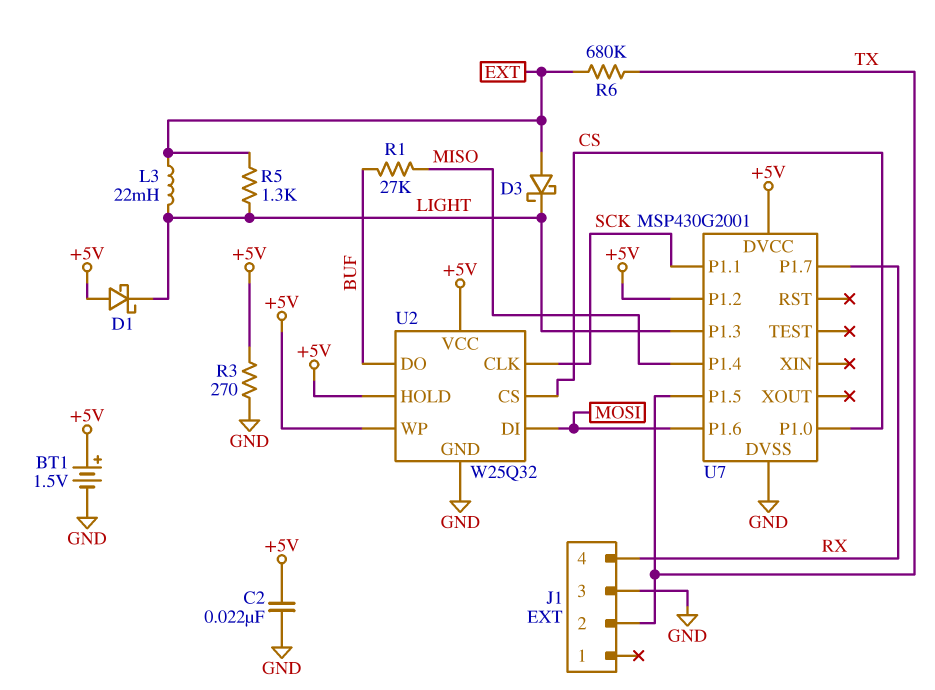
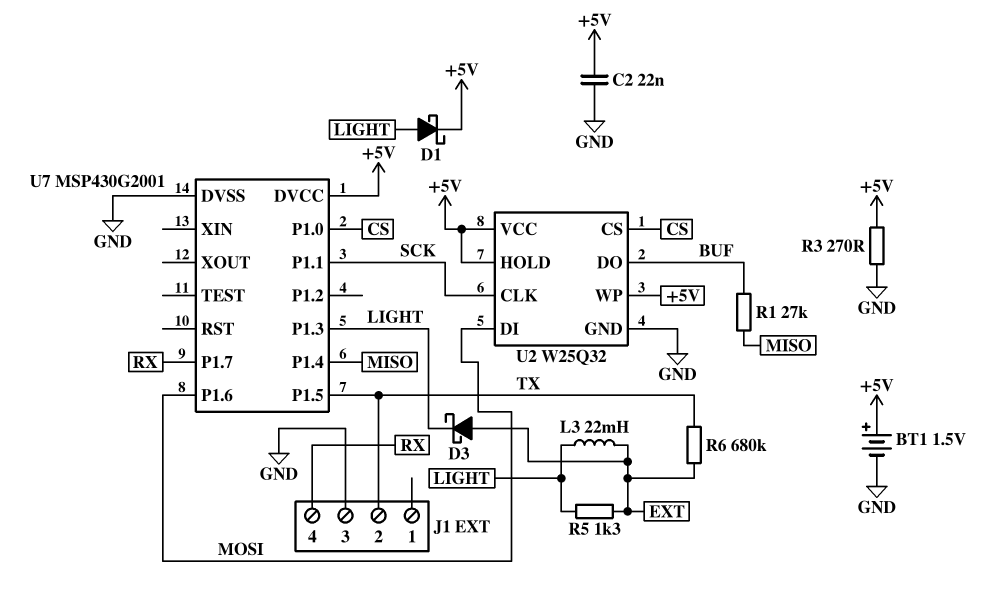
D1: schottky (A +5V, K LIGHT) -> schottky (A LIGHT, K +5V)
U7 pin P1.2: +5V -> none

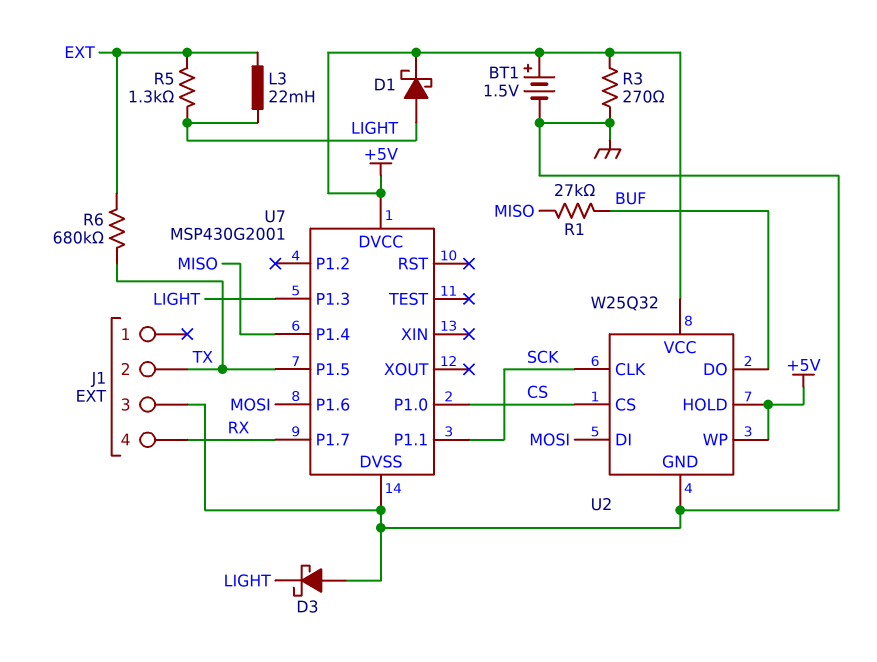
C2: 22nF (+5V, GND) -> none
D3: schottky (A EXT, K LIGHT) -> schottky (A GND, K LIGHT)

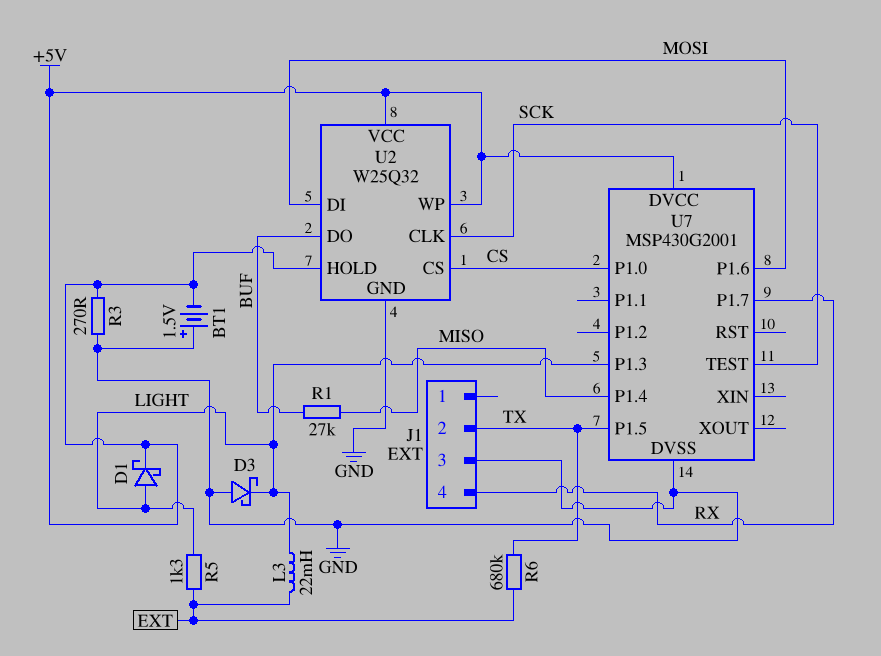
BT1: 1.5V (plus +5V, minus GND) -> 1.5V (plus GND, minus +5V)
U7 pin P1.1: SCK -> none
U7 pin TEST: none -> SCK

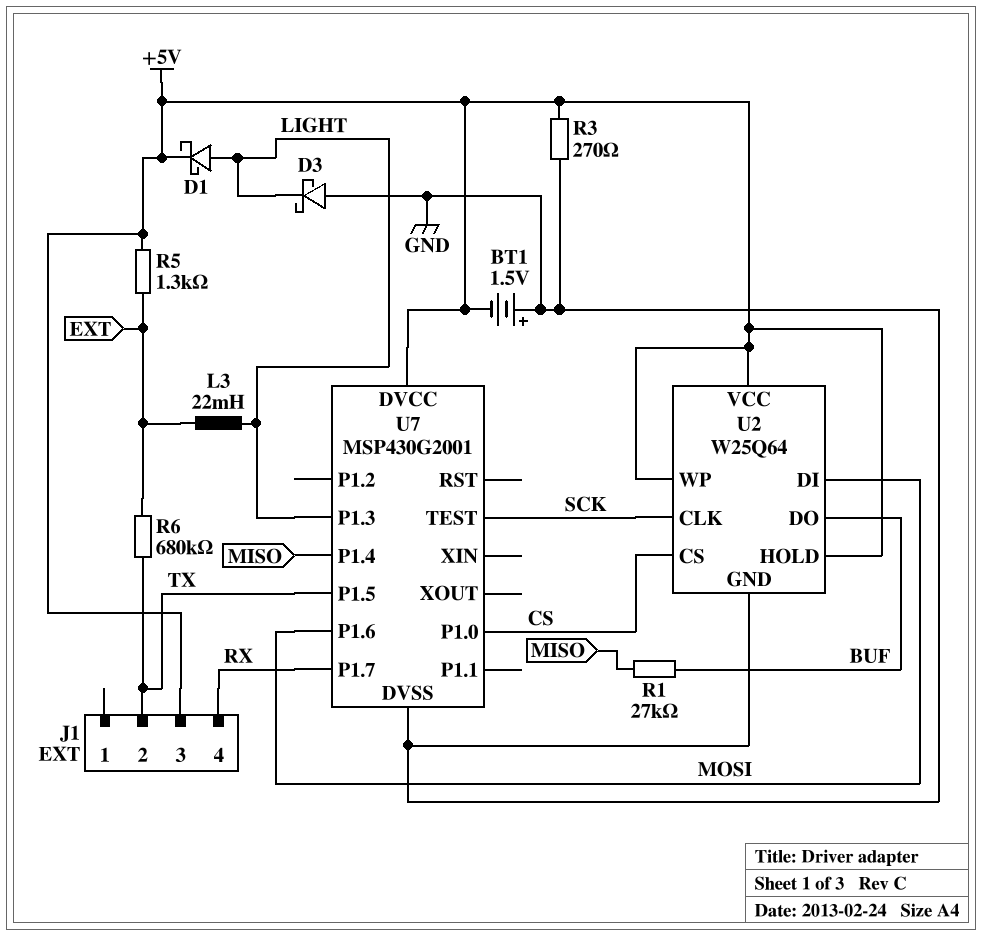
J1 pin 3: GND -> +5V
R5: 1.3k (EXT, LIGHT) -> 1.3k (+5V, EXT)
U2: W25Q32 -> W25Q64

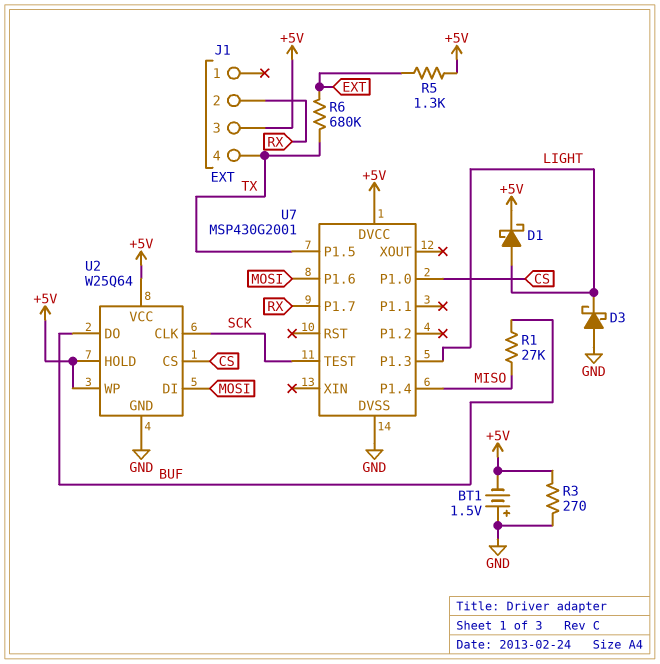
J1 pin 2: TX -> RX
J1 pin 4: RX -> TX
L3: 22mH (EXT, LIGHT) -> none

